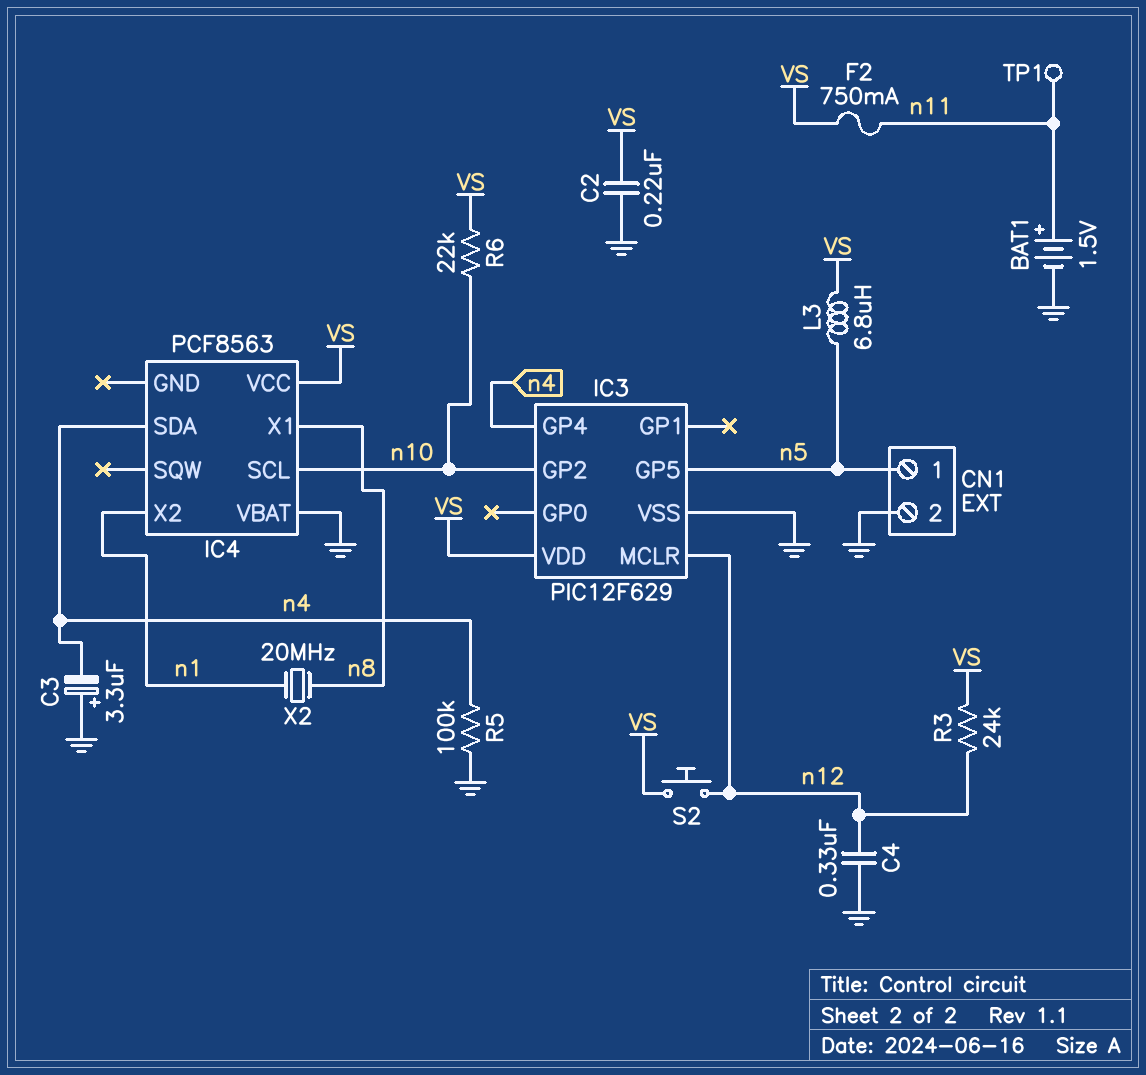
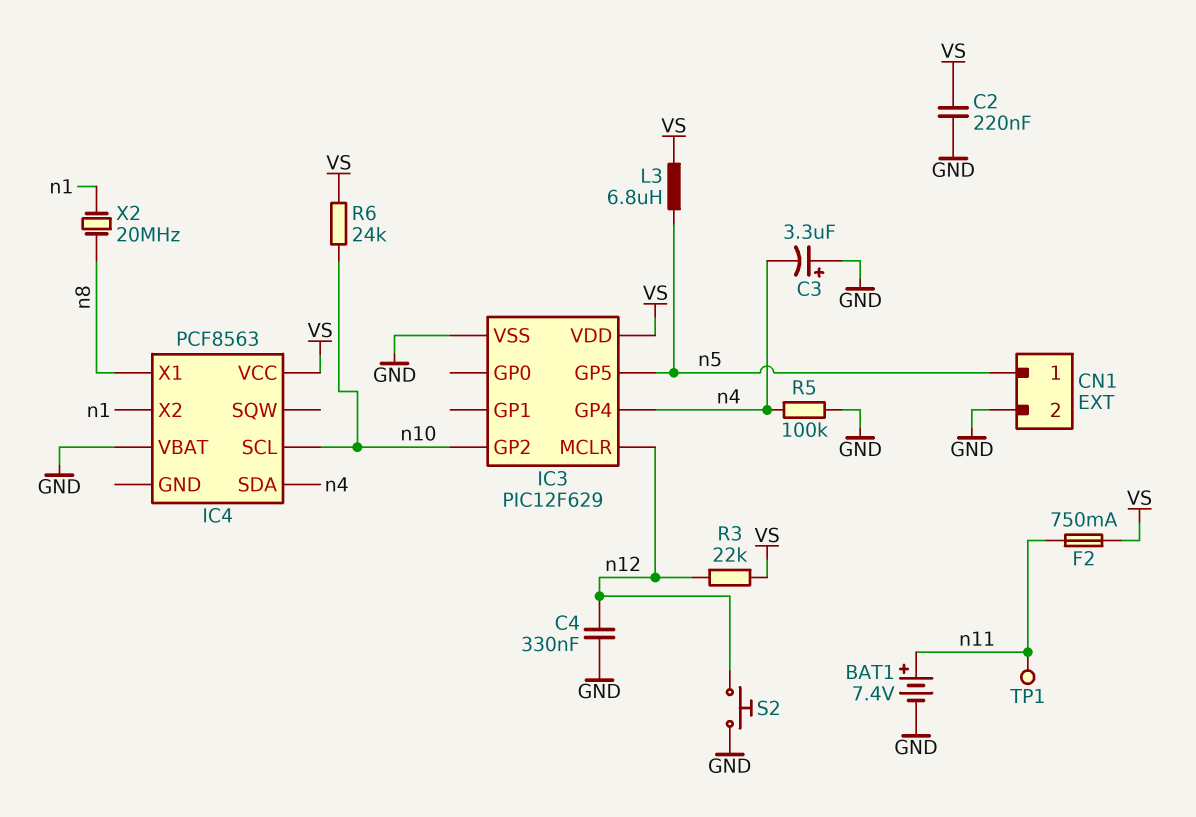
BAT1: 1.5V (plus n11, minus GND) -> 7.4V (plus n11, minus GND)
R3: 24k (VS, n12) -> 22k (VS, n12)
R6: 22k (VS, n10) -> 24k (VS, n10)
S2: button (VS, n12) -> button (GND, n12)

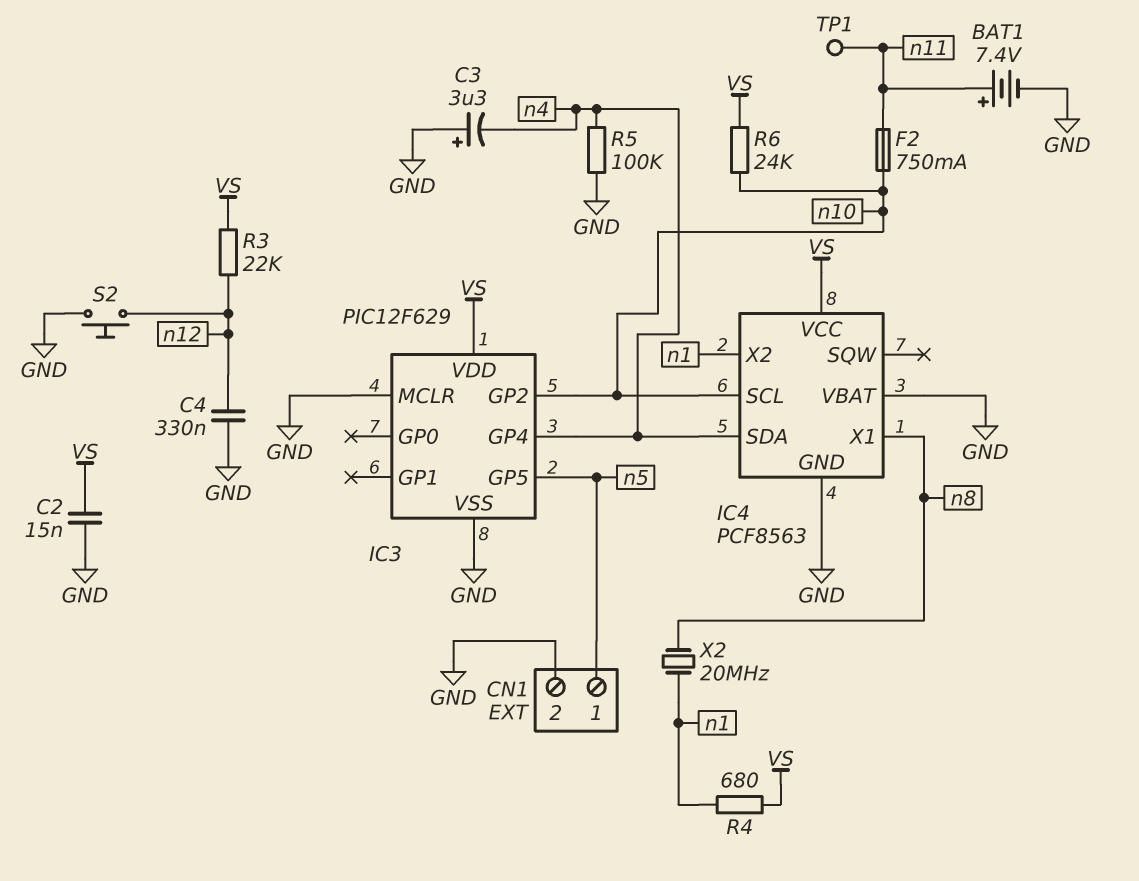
C2: 220nF (GND, VS) -> 15nF (GND, VS)
F2: 750mA (VS, n11) -> 750mA (n10, n11)
IC3 pin MCLR: n12 -> GND
IC4 pin GND: none -> GND
L3: 6.8uH (VS, n5) -> none
R4: none -> 680 (VS, n1)

